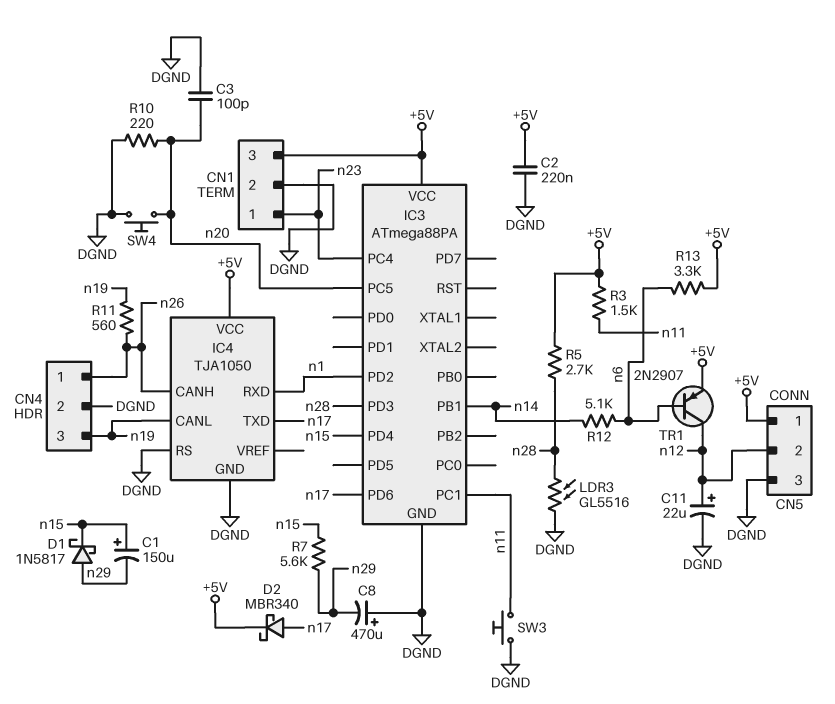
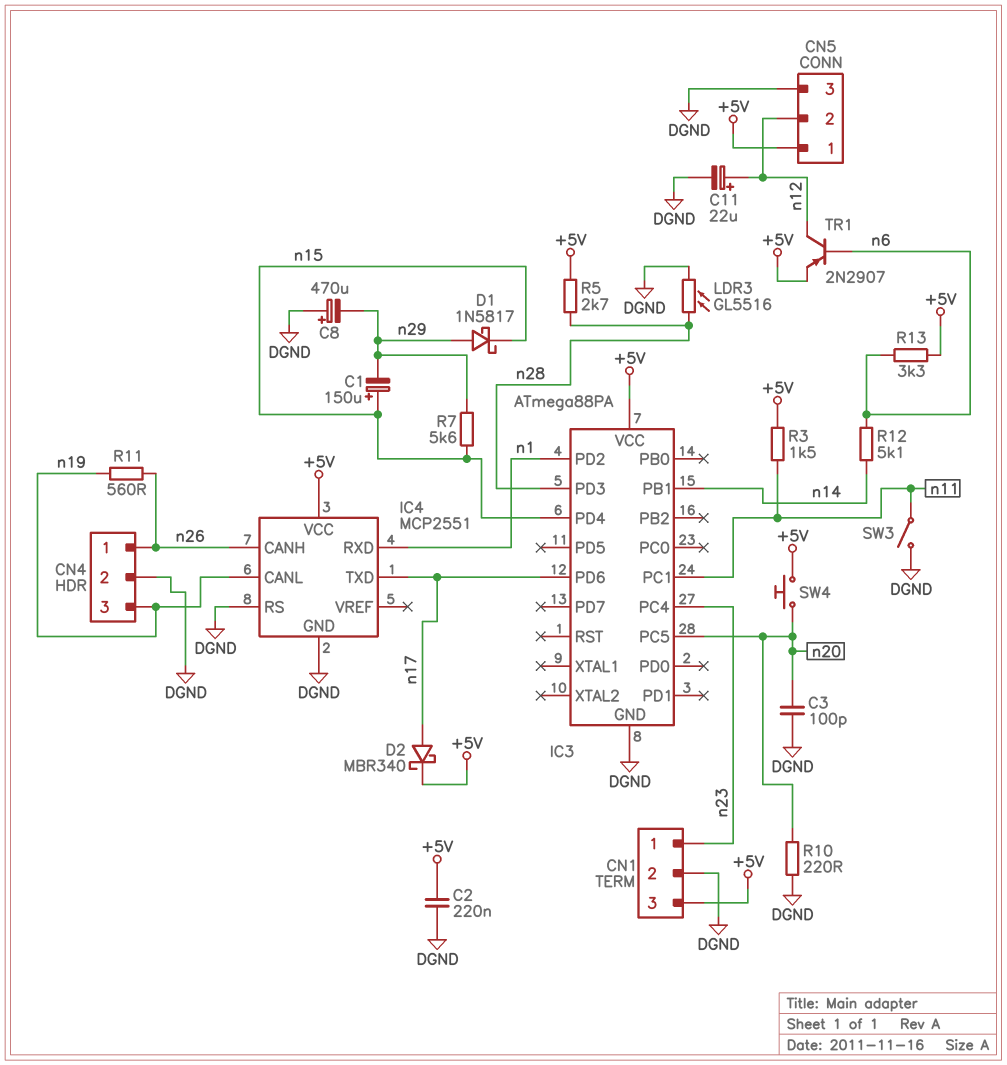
IC4: TJA1050 -> MCP2551
SW3: button (DGND, n11) -> switch (DGND, n11)
SW4: button (DGND, n20) -> button (+5V, n20)

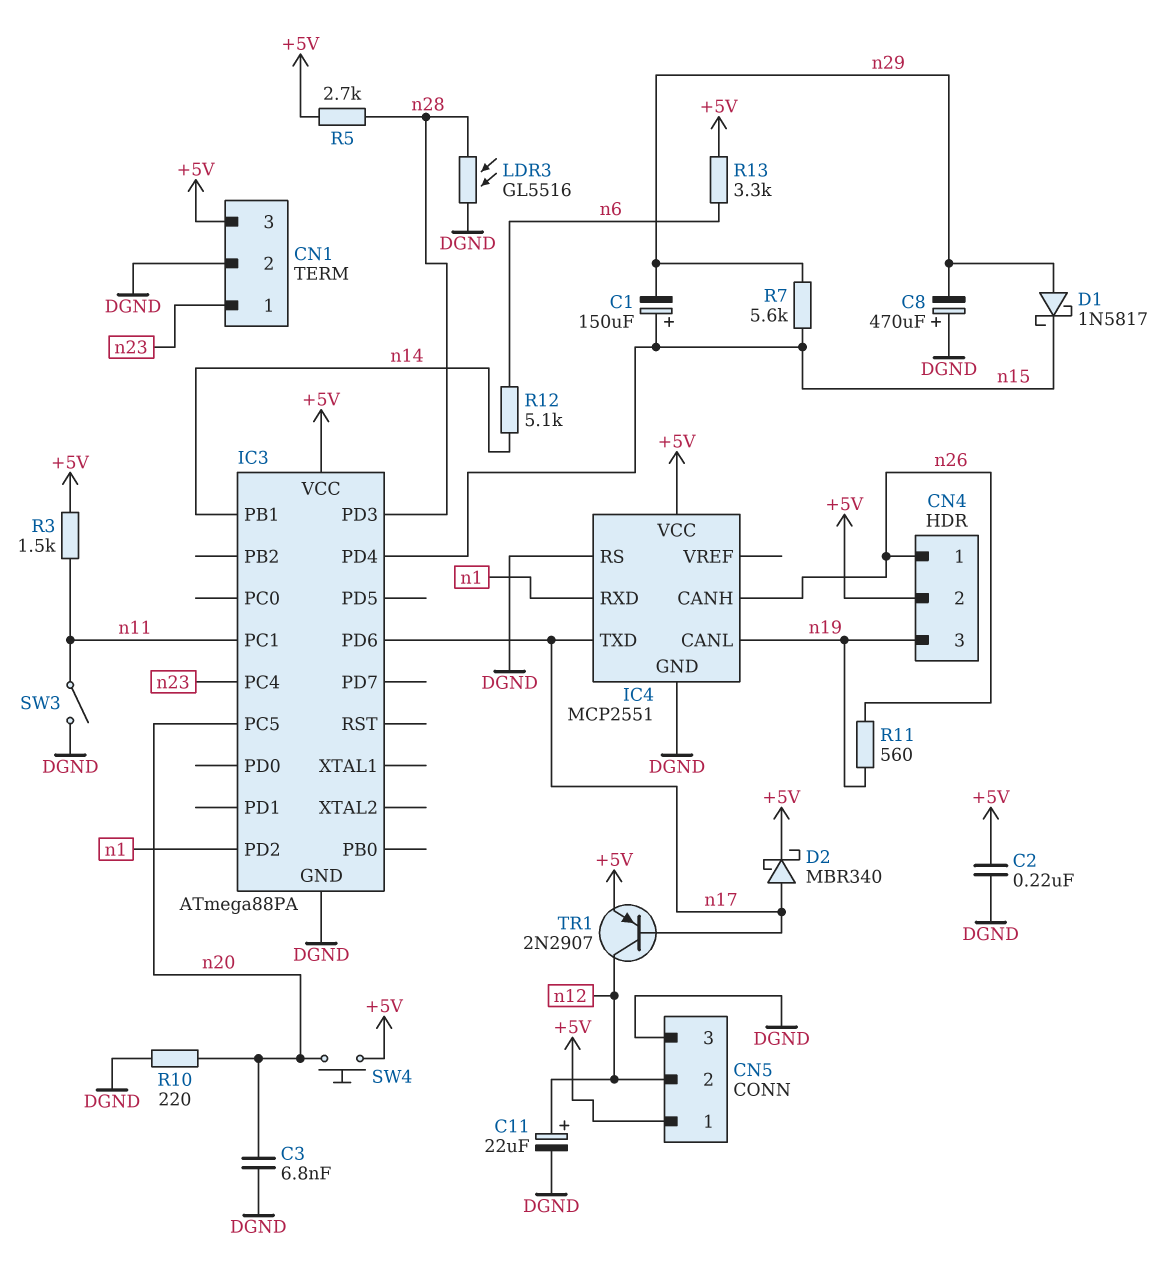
C3: 100pF (DGND, n20) -> 6.8nF (DGND, n20)
CN4 pin 2: DGND -> +5V
TR1: PNP 2N2907 (B n6, C n12, E +5V) -> PNP 2N2907 (B n17, C n12, E +5V)

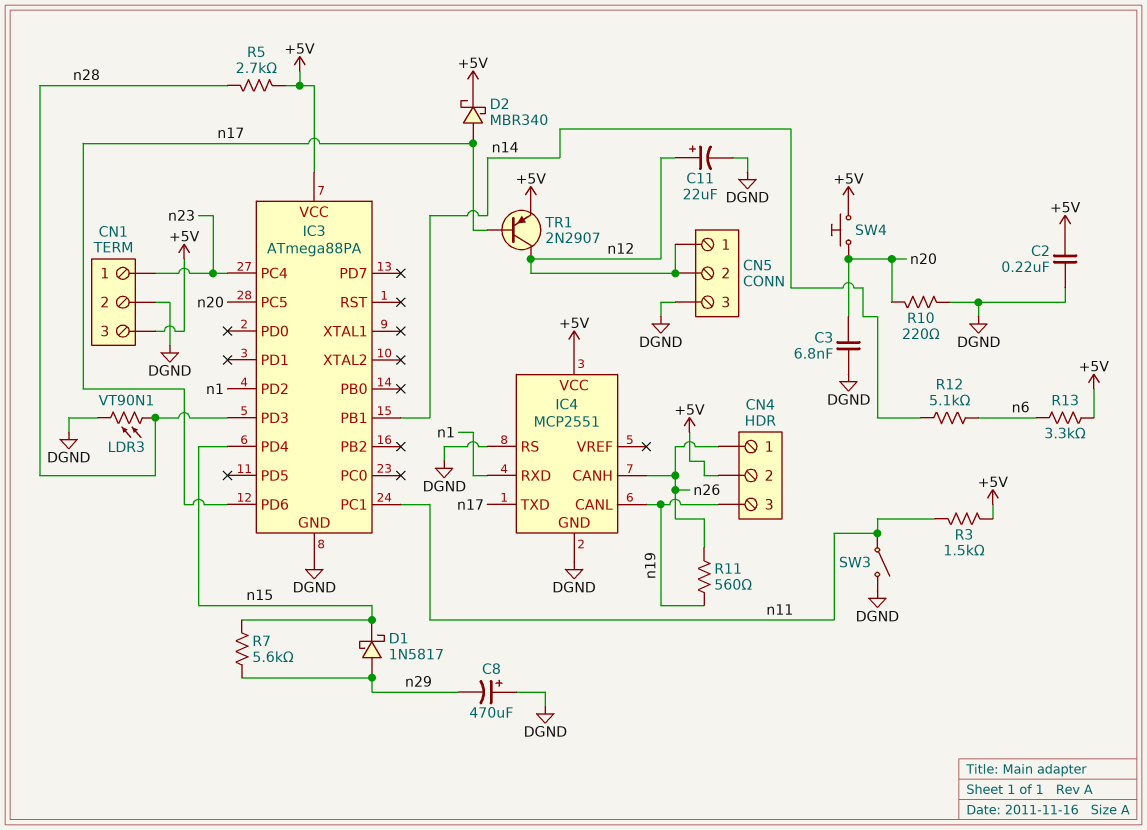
C1: 150uF (plus n15, minus n29) -> none
CN5 pin 1: +5V -> n12
LDR3: GL5516 (DGND, n28) -> VT90N1 (DGND, n28)

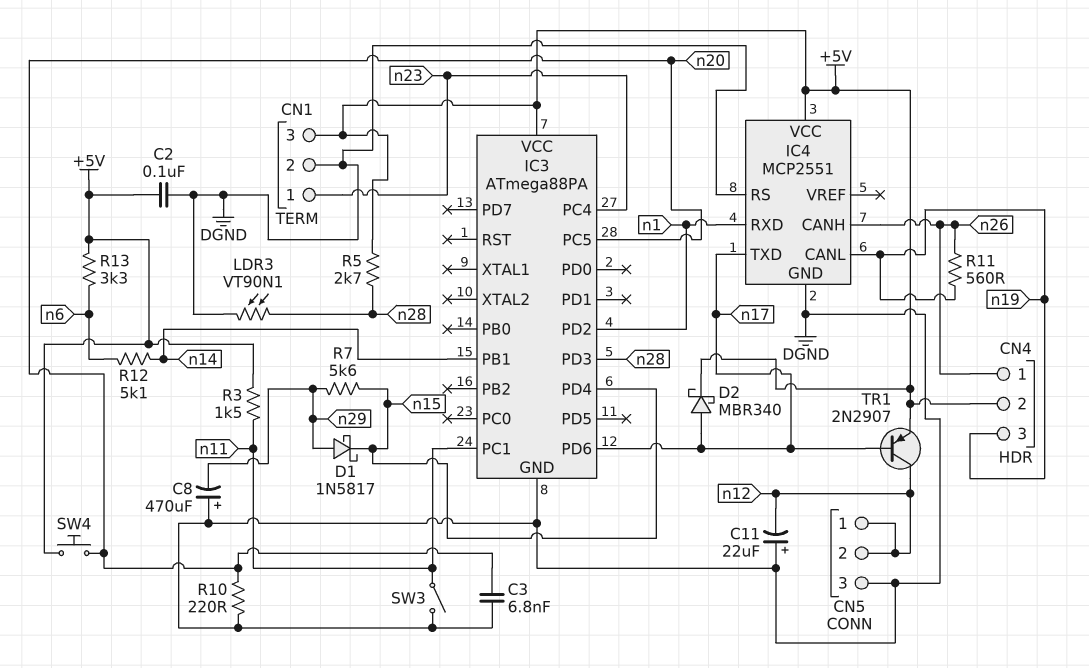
C2: 220nF (+5V, DGND) -> 100nF (+5V, DGND)
C11: 22uF (plus n12, minus DGND) -> 22uF (plus DGND, minus n12)

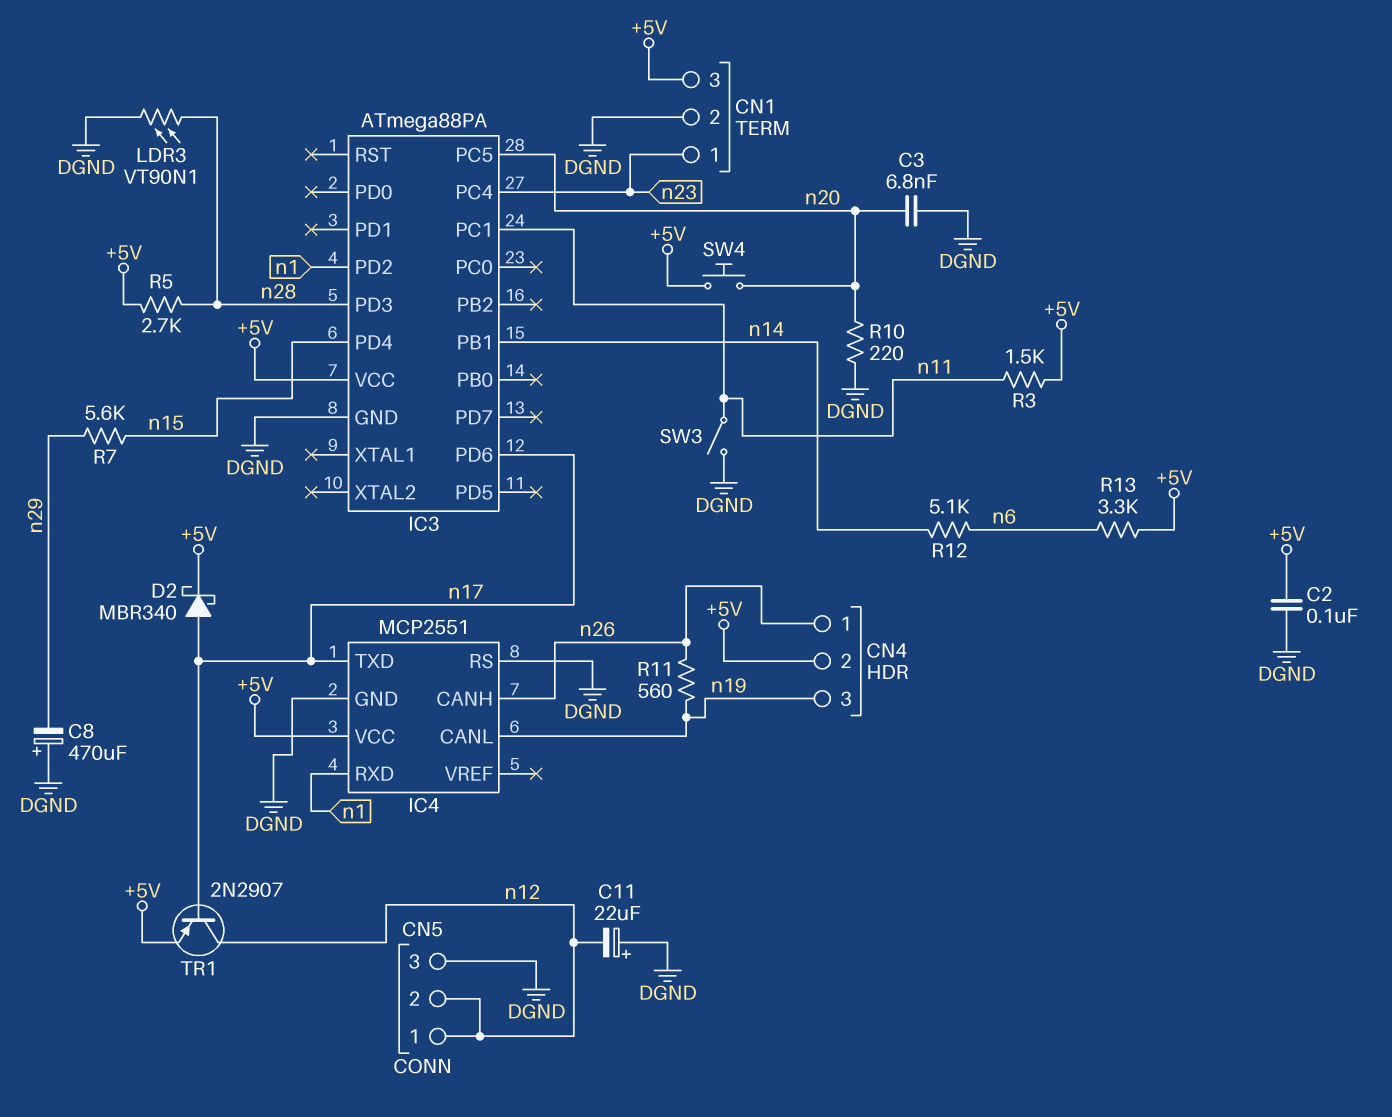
D1: schottky 1N5817 (A n29, K n15) -> none

